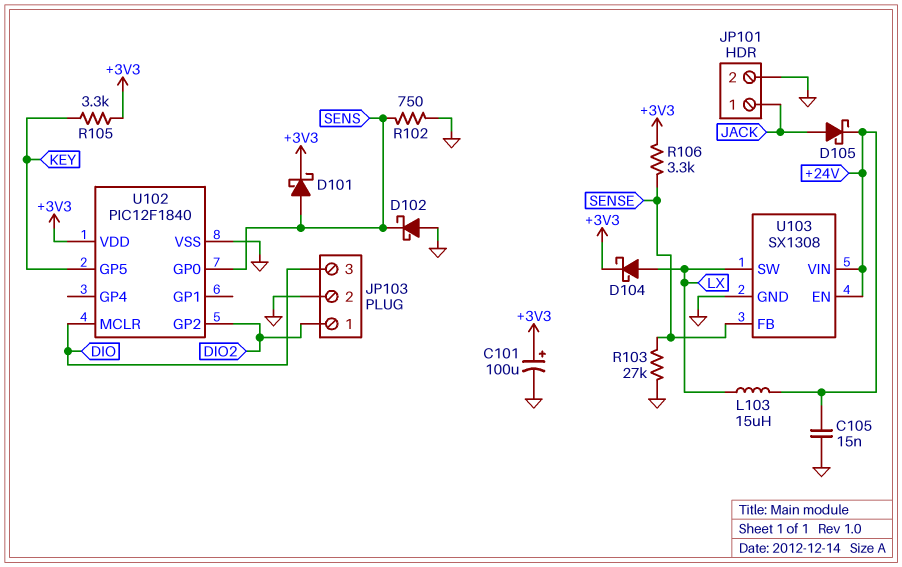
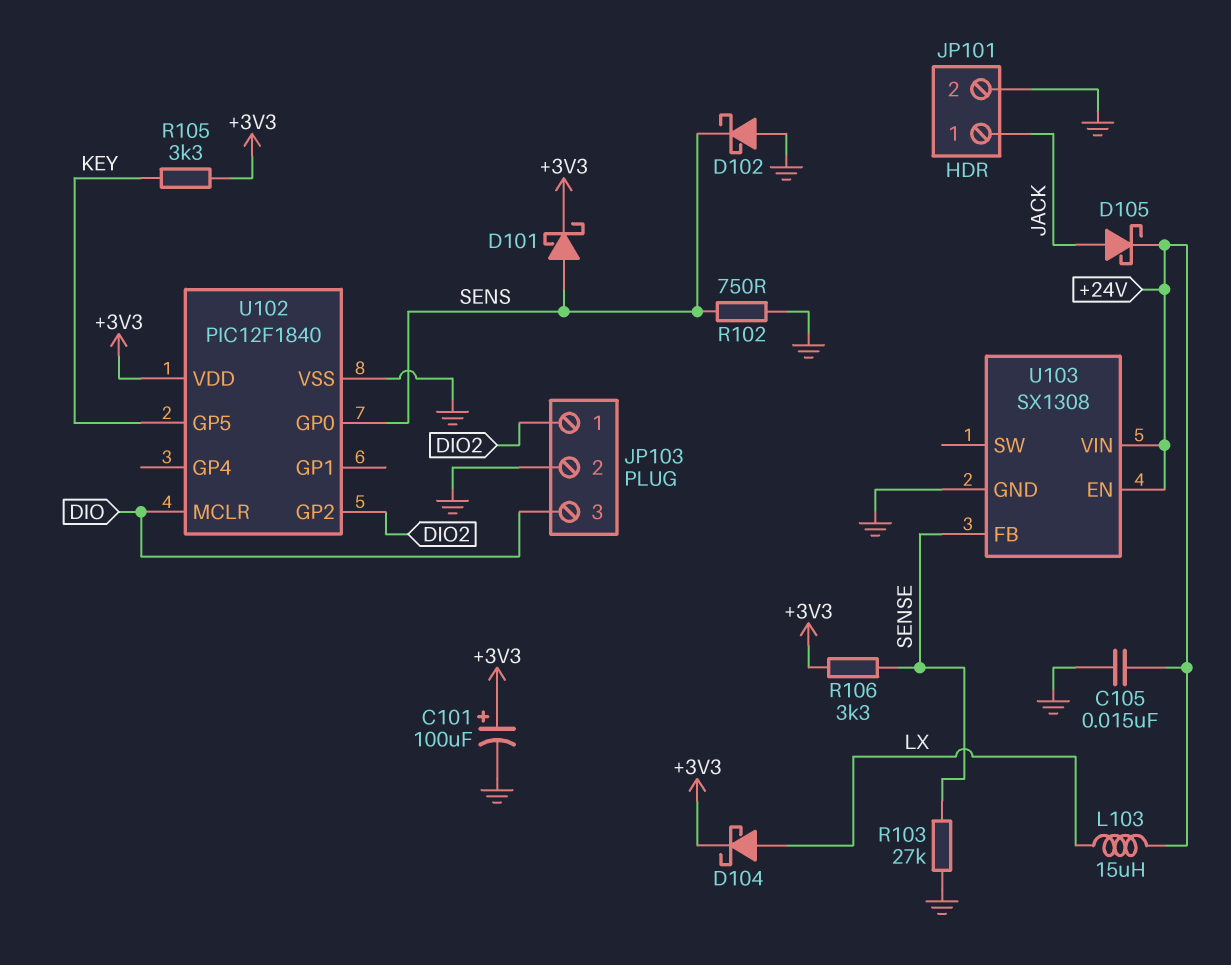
U103 pin SW: LX -> none

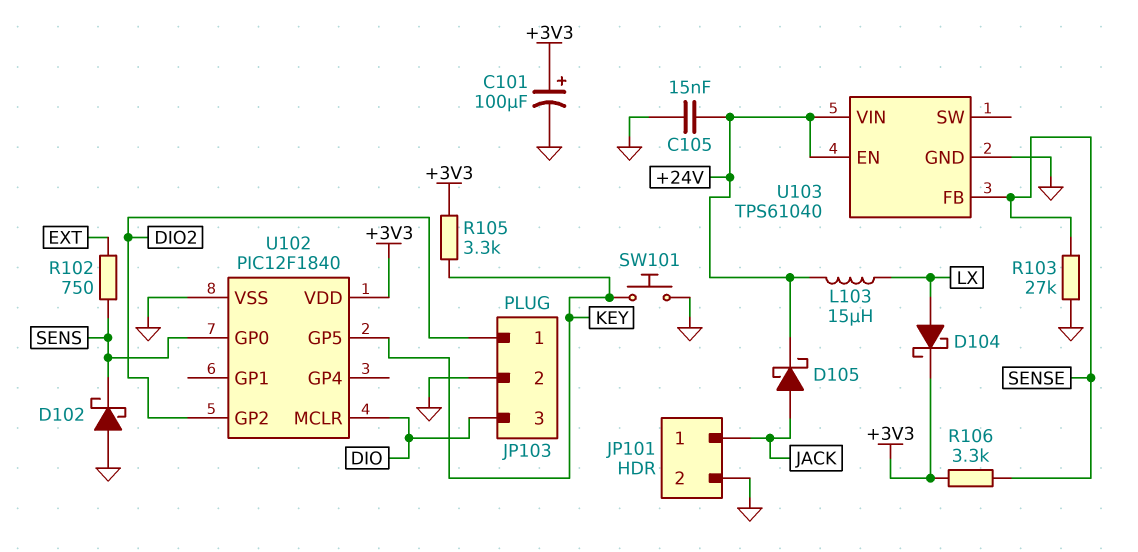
D101: schottky (A SENS, K +3V3) -> none
R102: 750 (GND, SENS) -> 750 (EXT, SENS)
SW101: none -> button (GND, KEY)
U103: SX1308 -> TPS61040

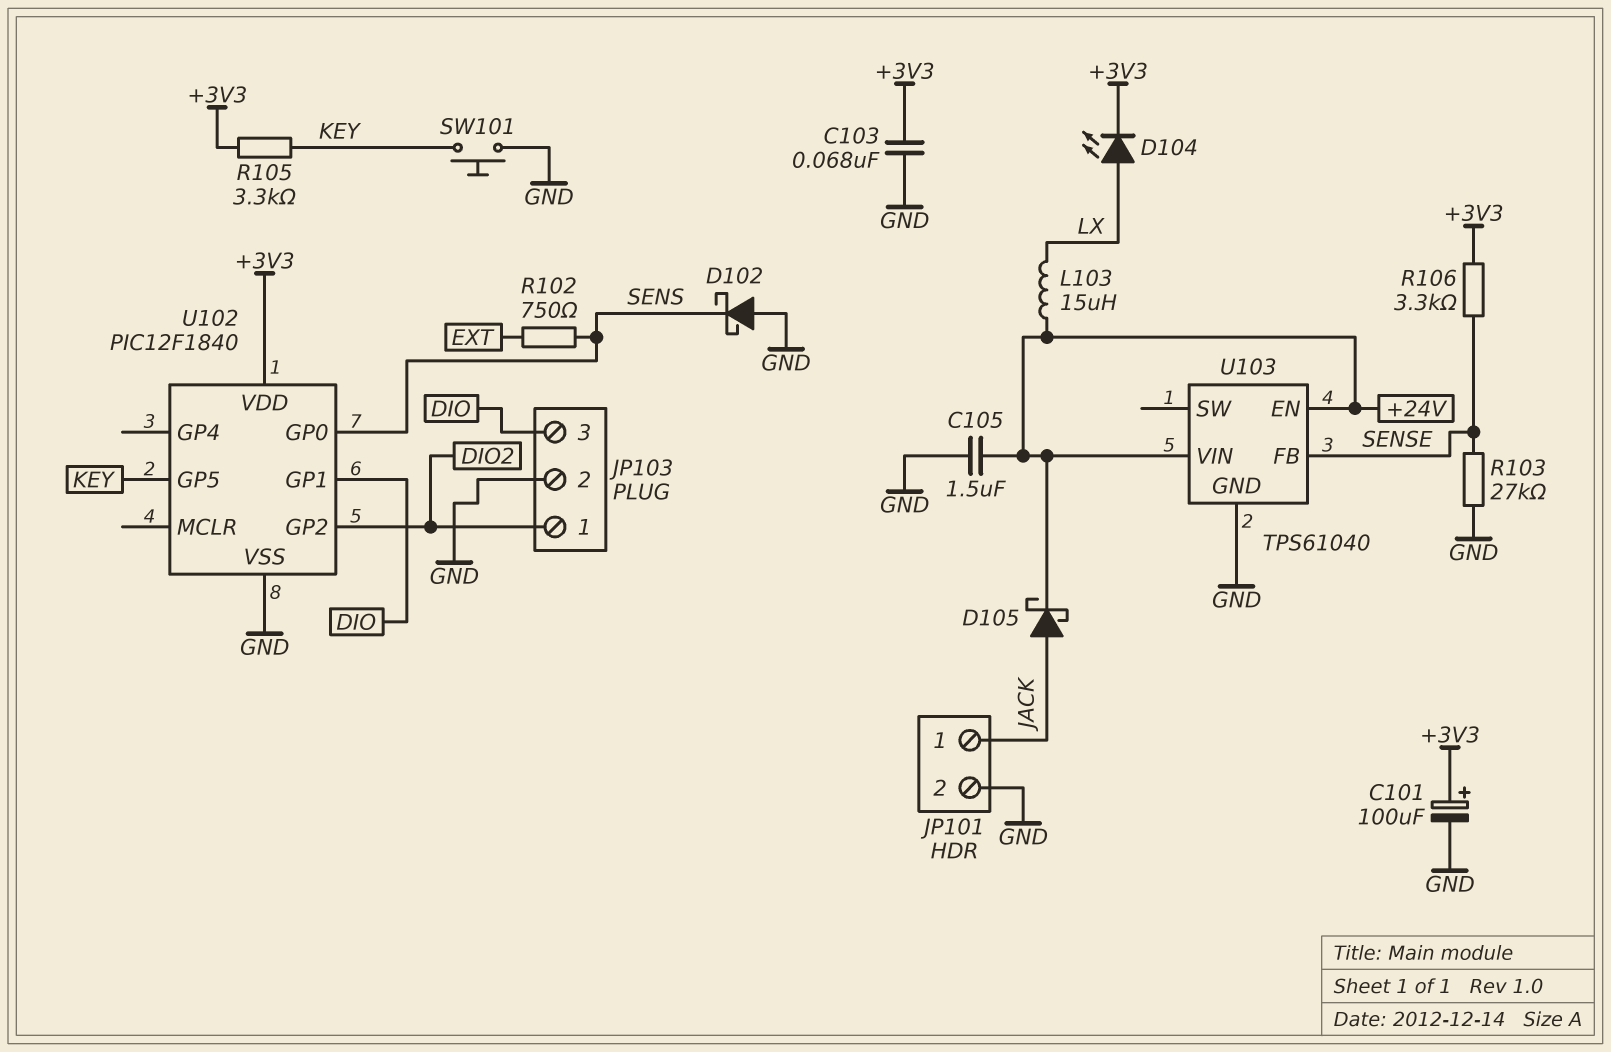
C103: none -> 68nF (+3V3, GND)
C105: 15nF (+24V, GND) -> 1.5uF (+24V, GND)
D104: schottky (A LX, K +3V3) -> LED (A LX, K +3V3)
U102 pin GP1: none -> DIO
U102 pin MCLR: DIO -> none

